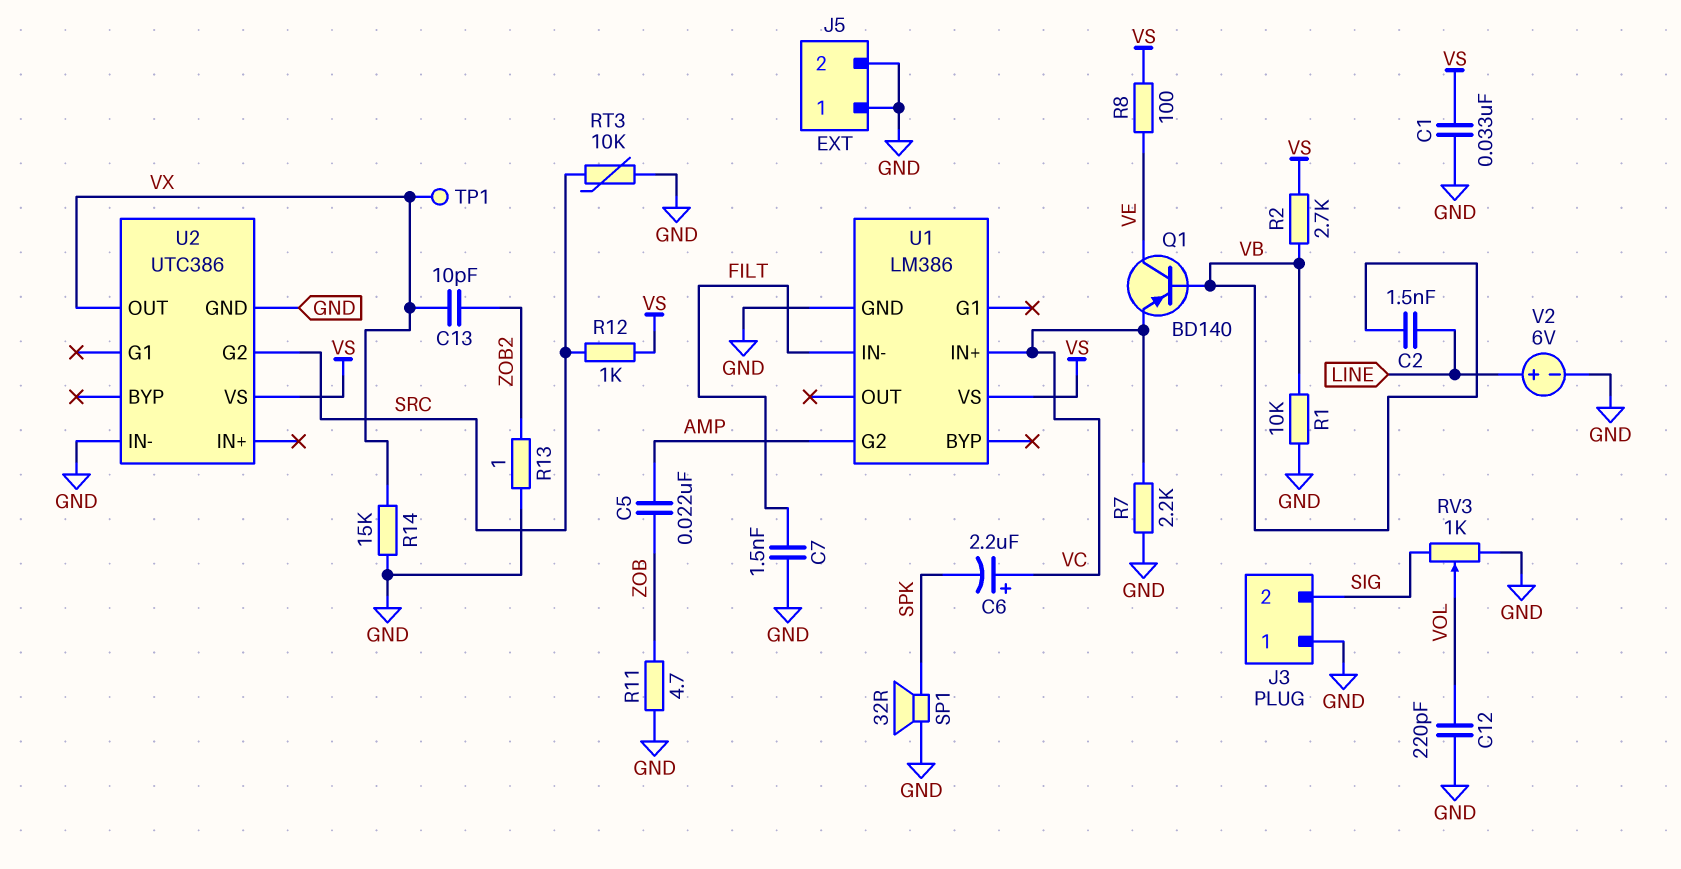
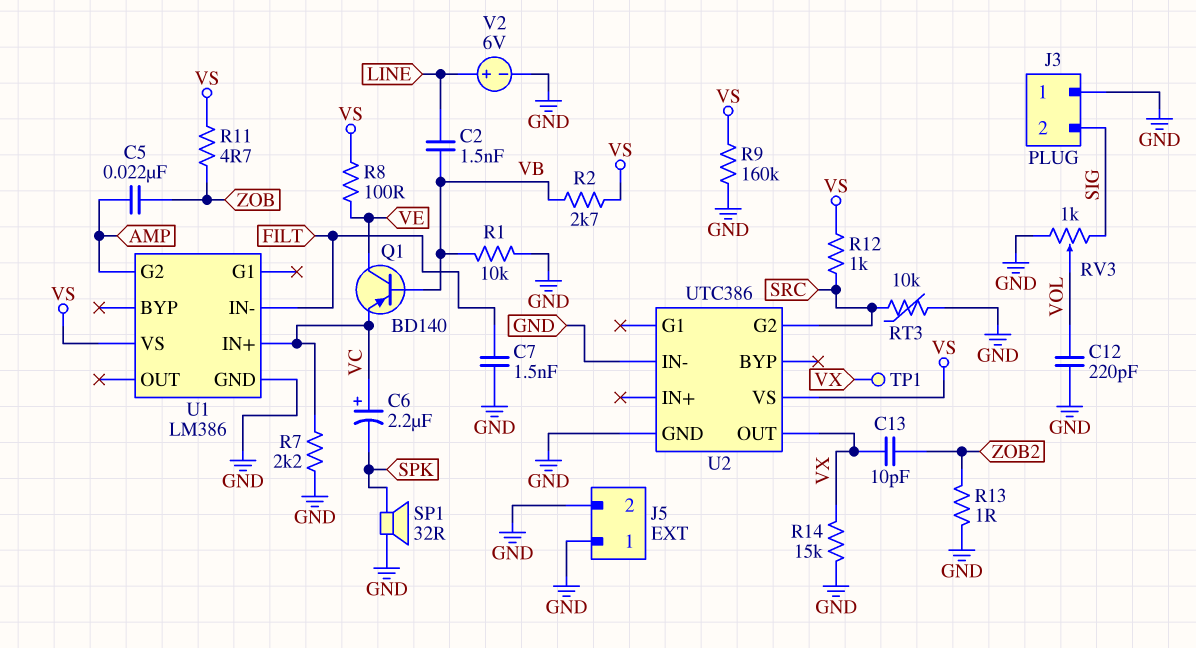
C1: 33nF (GND, VS) -> none
R9: none -> 160k (GND, VS)
R11: 4.7 (GND, ZOB) -> 4.7 (VS, ZOB)

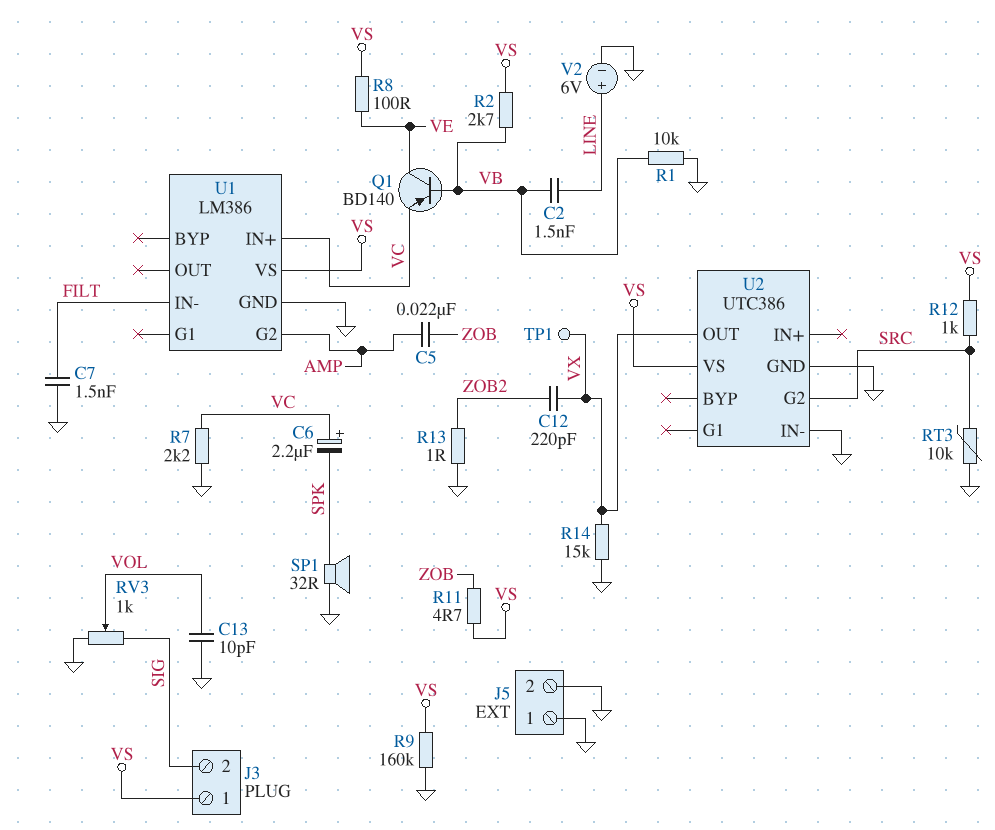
C12: 220pF (GND, VOL) -> 220pF (VX, ZOB2)
C13: 10pF (VX, ZOB2) -> 10pF (GND, VOL)
J3 pin 1: GND -> VS

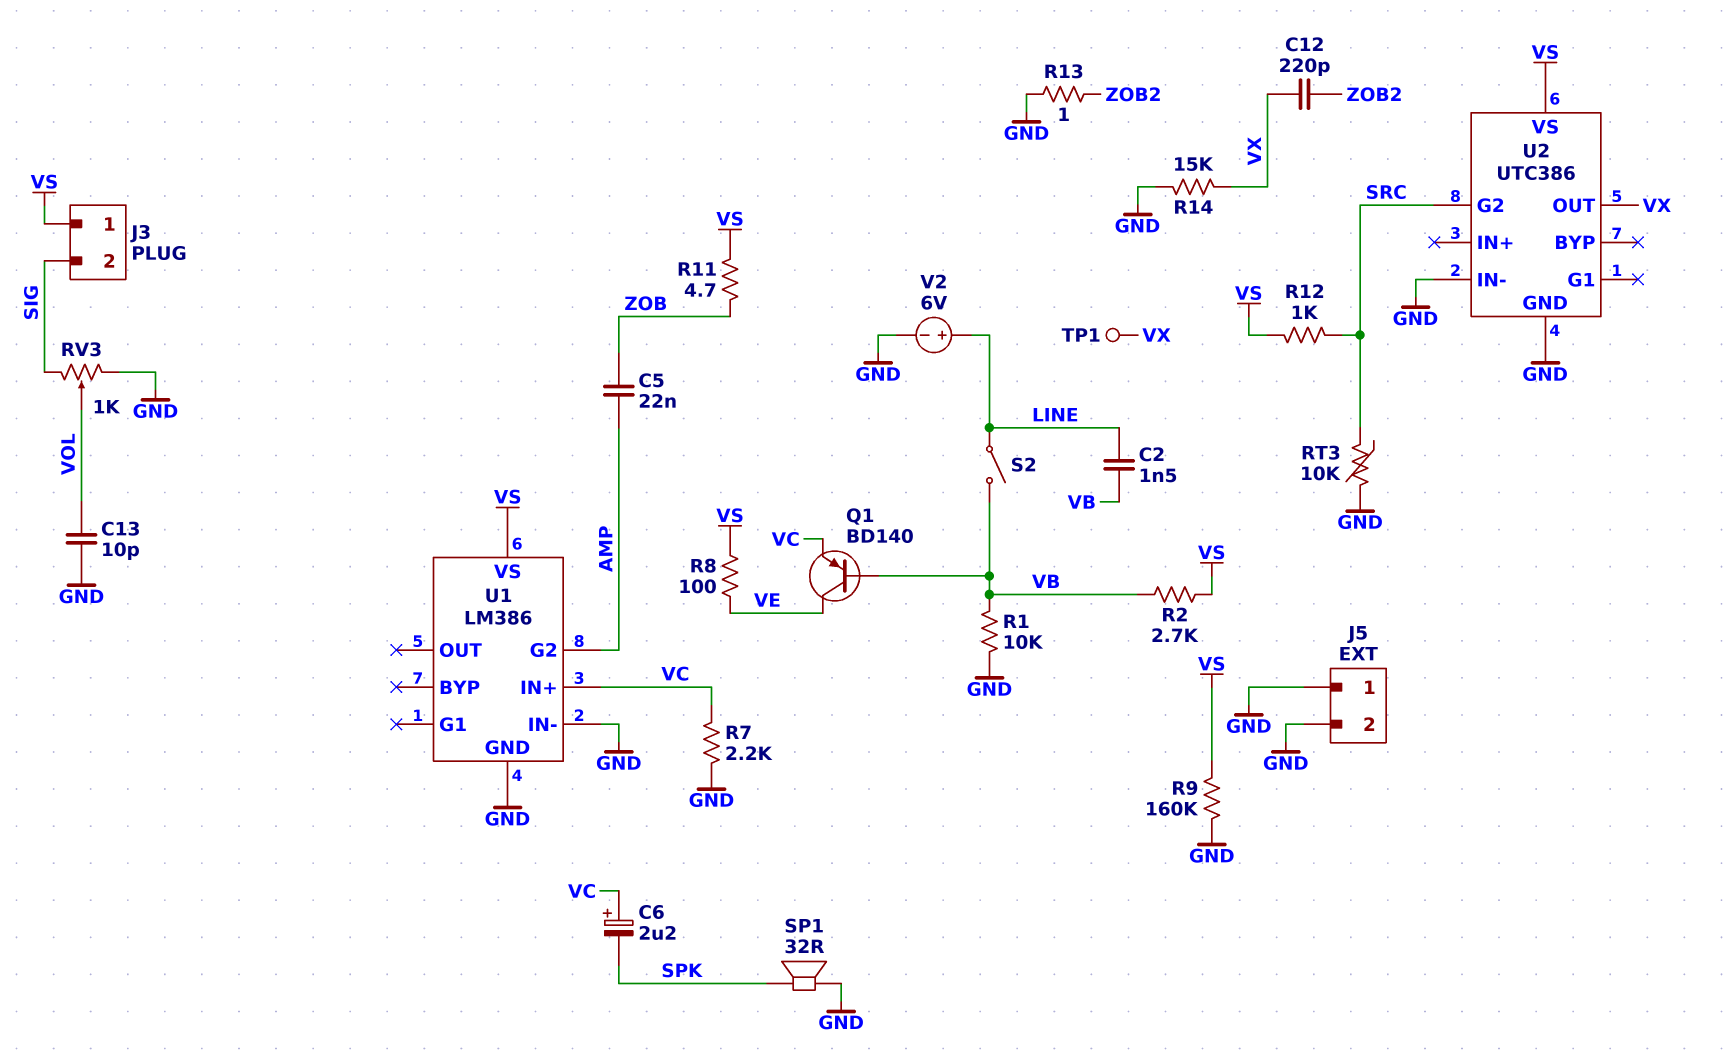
C7: 1.5nF (FILT, GND) -> none
S2: none -> switch (LINE, VB)
U1 pin IN-: FILT -> GND

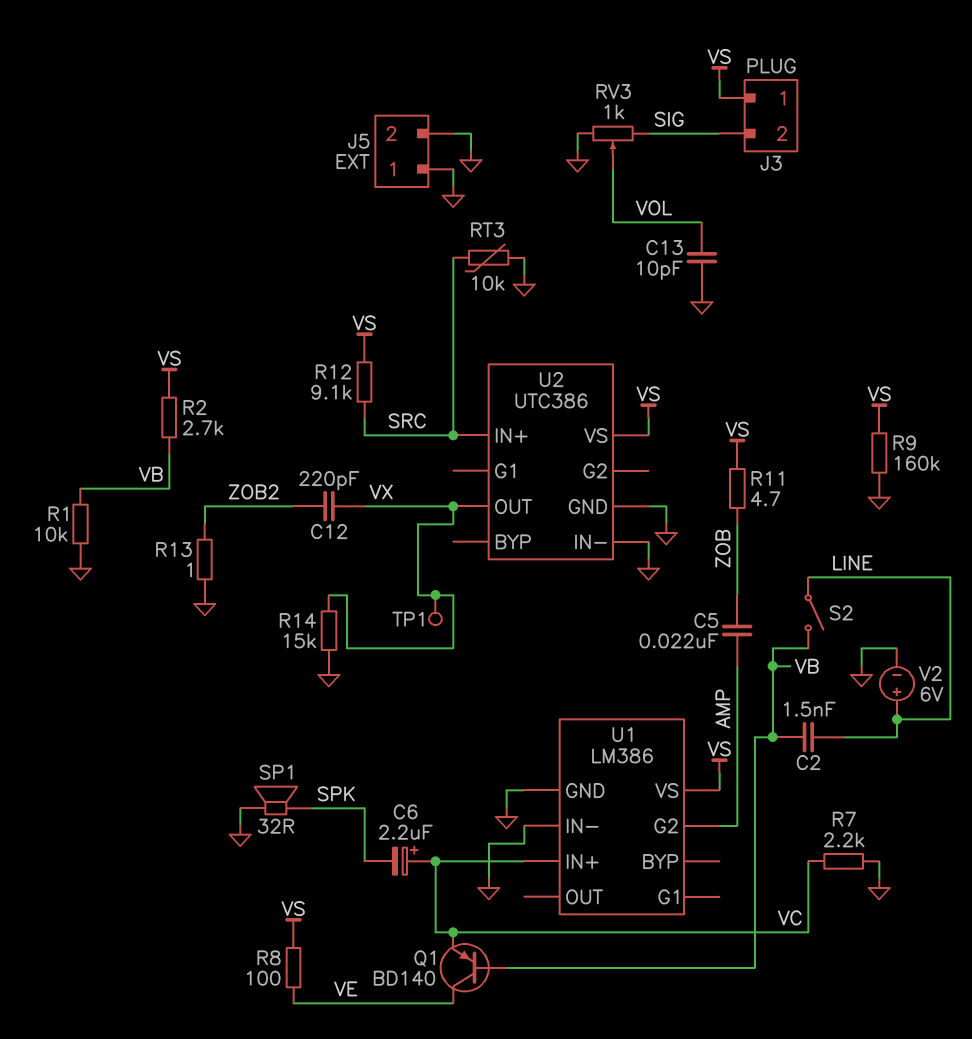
R12: 1k (SRC, VS) -> 9.1k (SRC, VS)
U2 pin G2: SRC -> none
U2 pin IN+: none -> SRC

